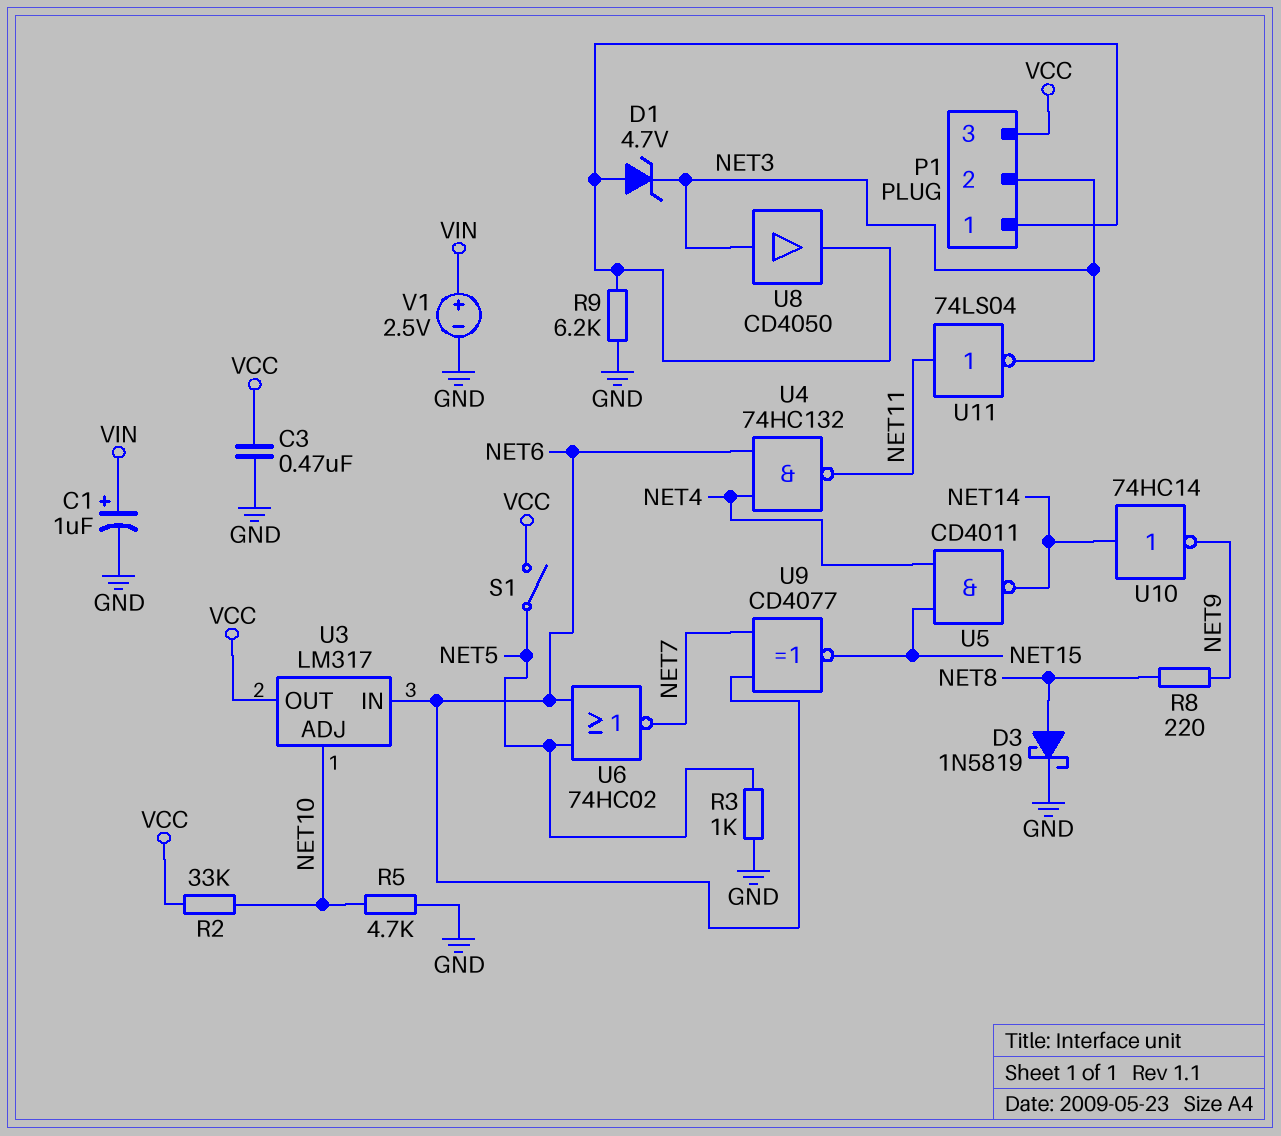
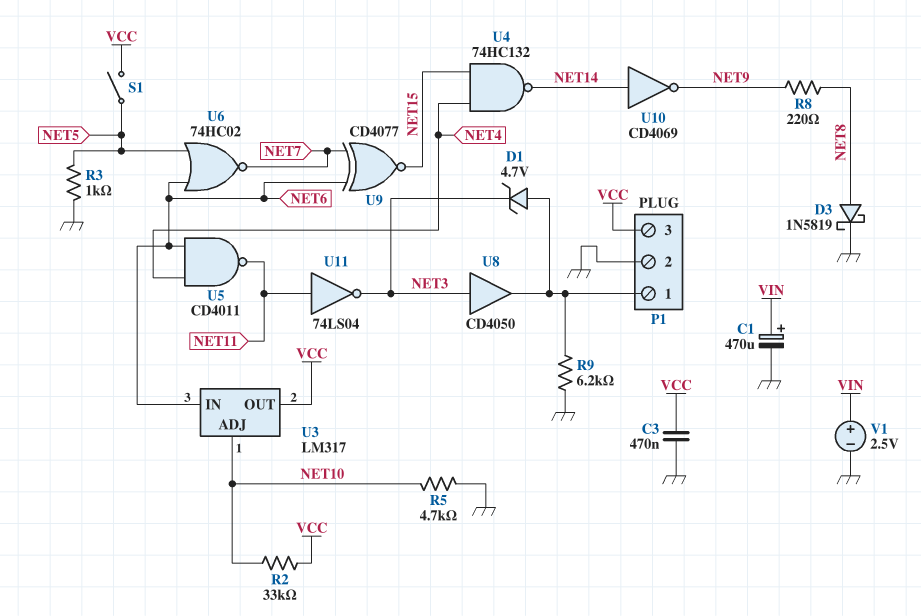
C1: 1uF (plus VIN, minus GND) -> 470uF (plus VIN, minus GND)
P1 pin 2: NET3 -> GND
U4: NAND 74HC132 (in NET4, in NET6, out NET11) -> NAND 74HC132 (in NET4, in NET15, out NET14)
U5: NAND CD4011 (in NET4, in NET15, out NET14) -> NAND CD4011 (in NET4, in NET6, out NET11)
U10: NOT 74HC14 (in NET14, out NET9) -> NOT CD4069 (in NET14, out NET9)

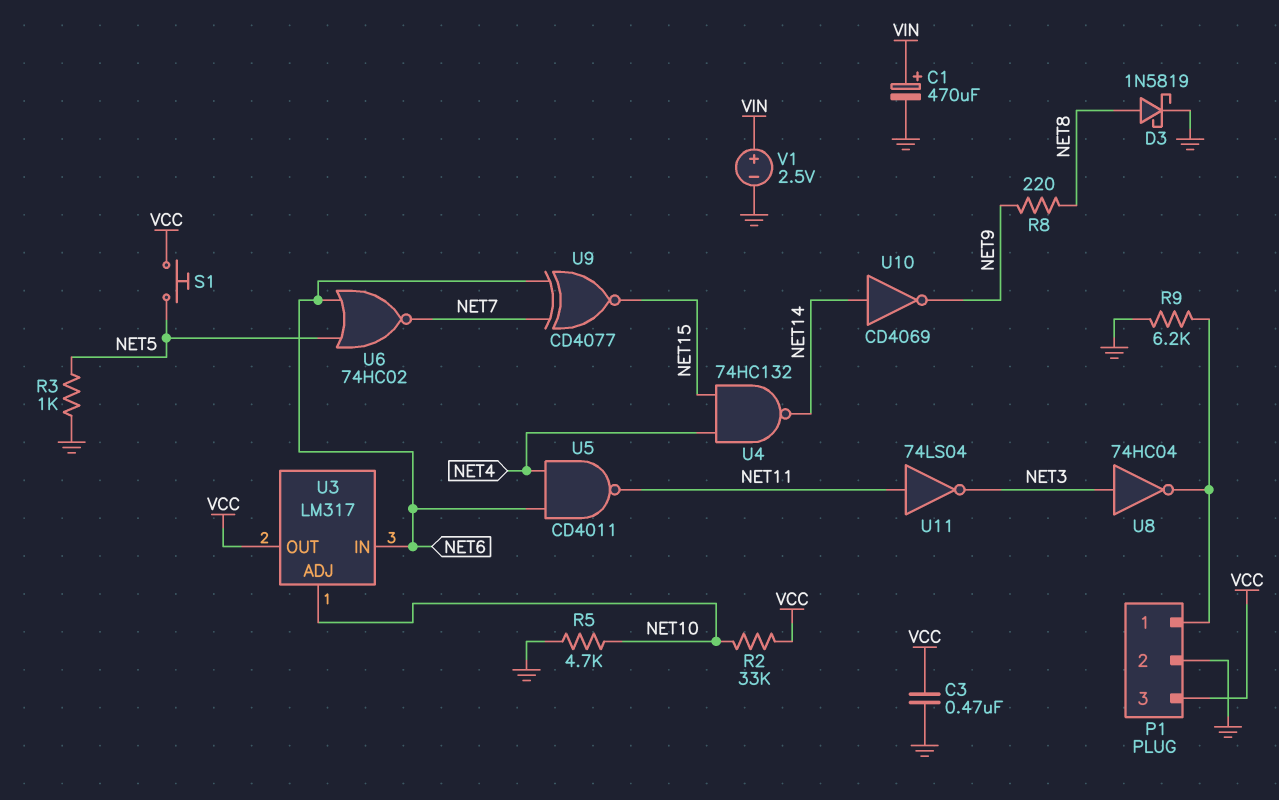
D1: zener 4.7V (A P1/1, K NET3) -> none
S1: switch (NET5, VCC) -> button (NET5, VCC)
U8: buffer CD4050 (in NET3, out P1/1) -> NOT 74HC04 (in NET3, out P1/1)

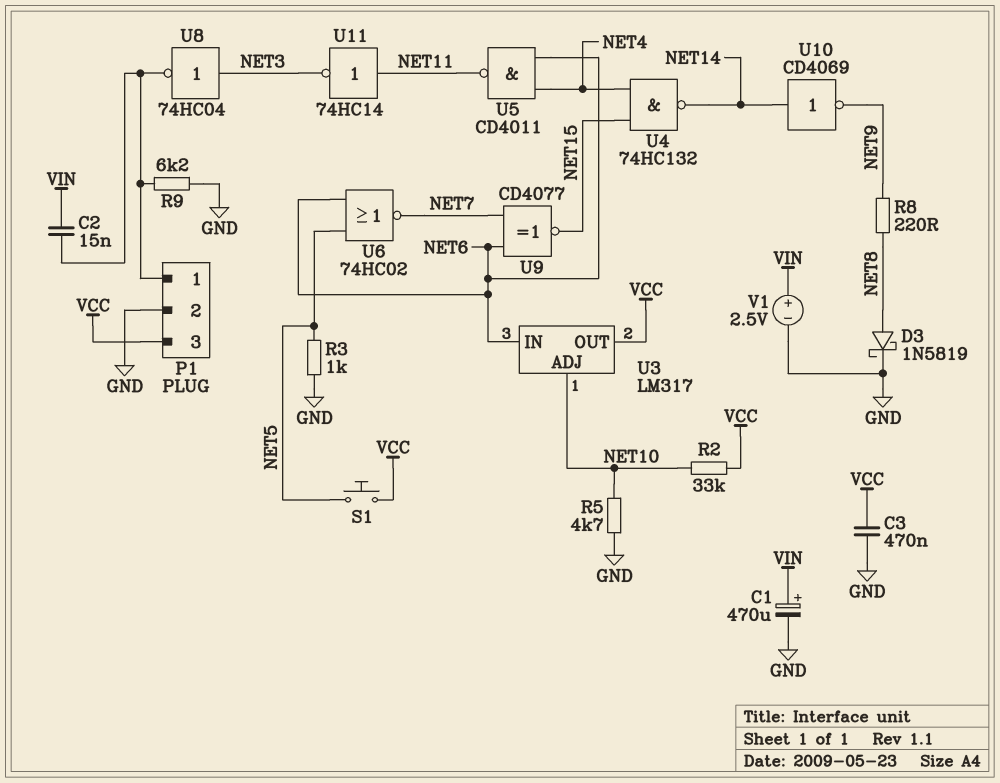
C2: none -> 15nF (P1/1, VIN)
U11: NOT 74LS04 (in NET11, out NET3) -> NOT 74HC14 (in NET11, out NET3)

